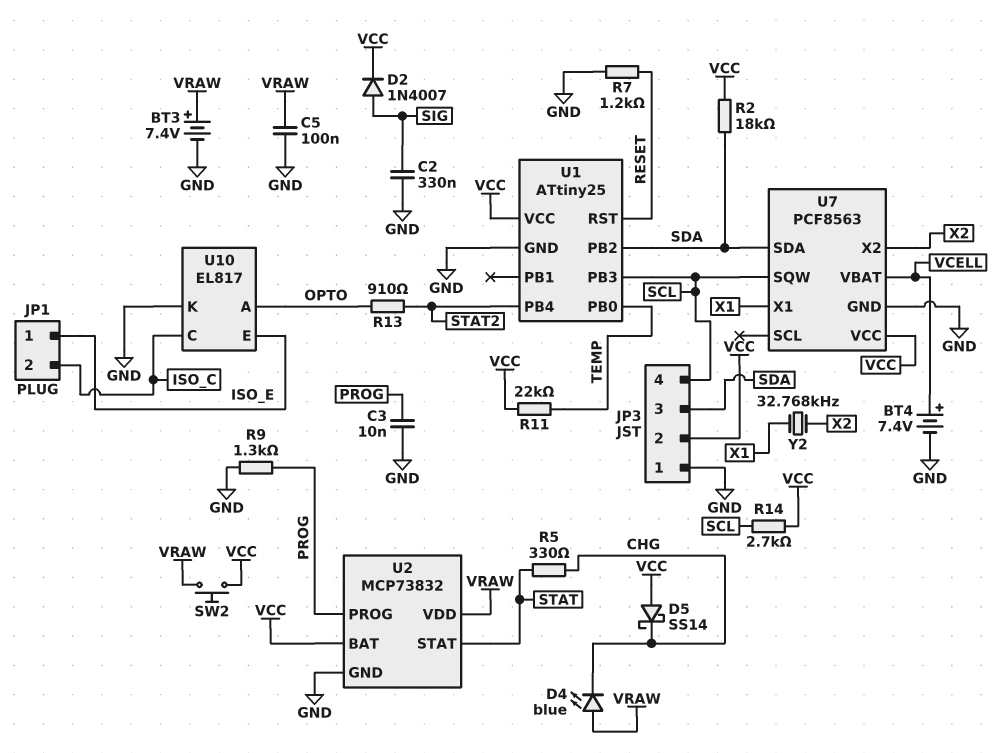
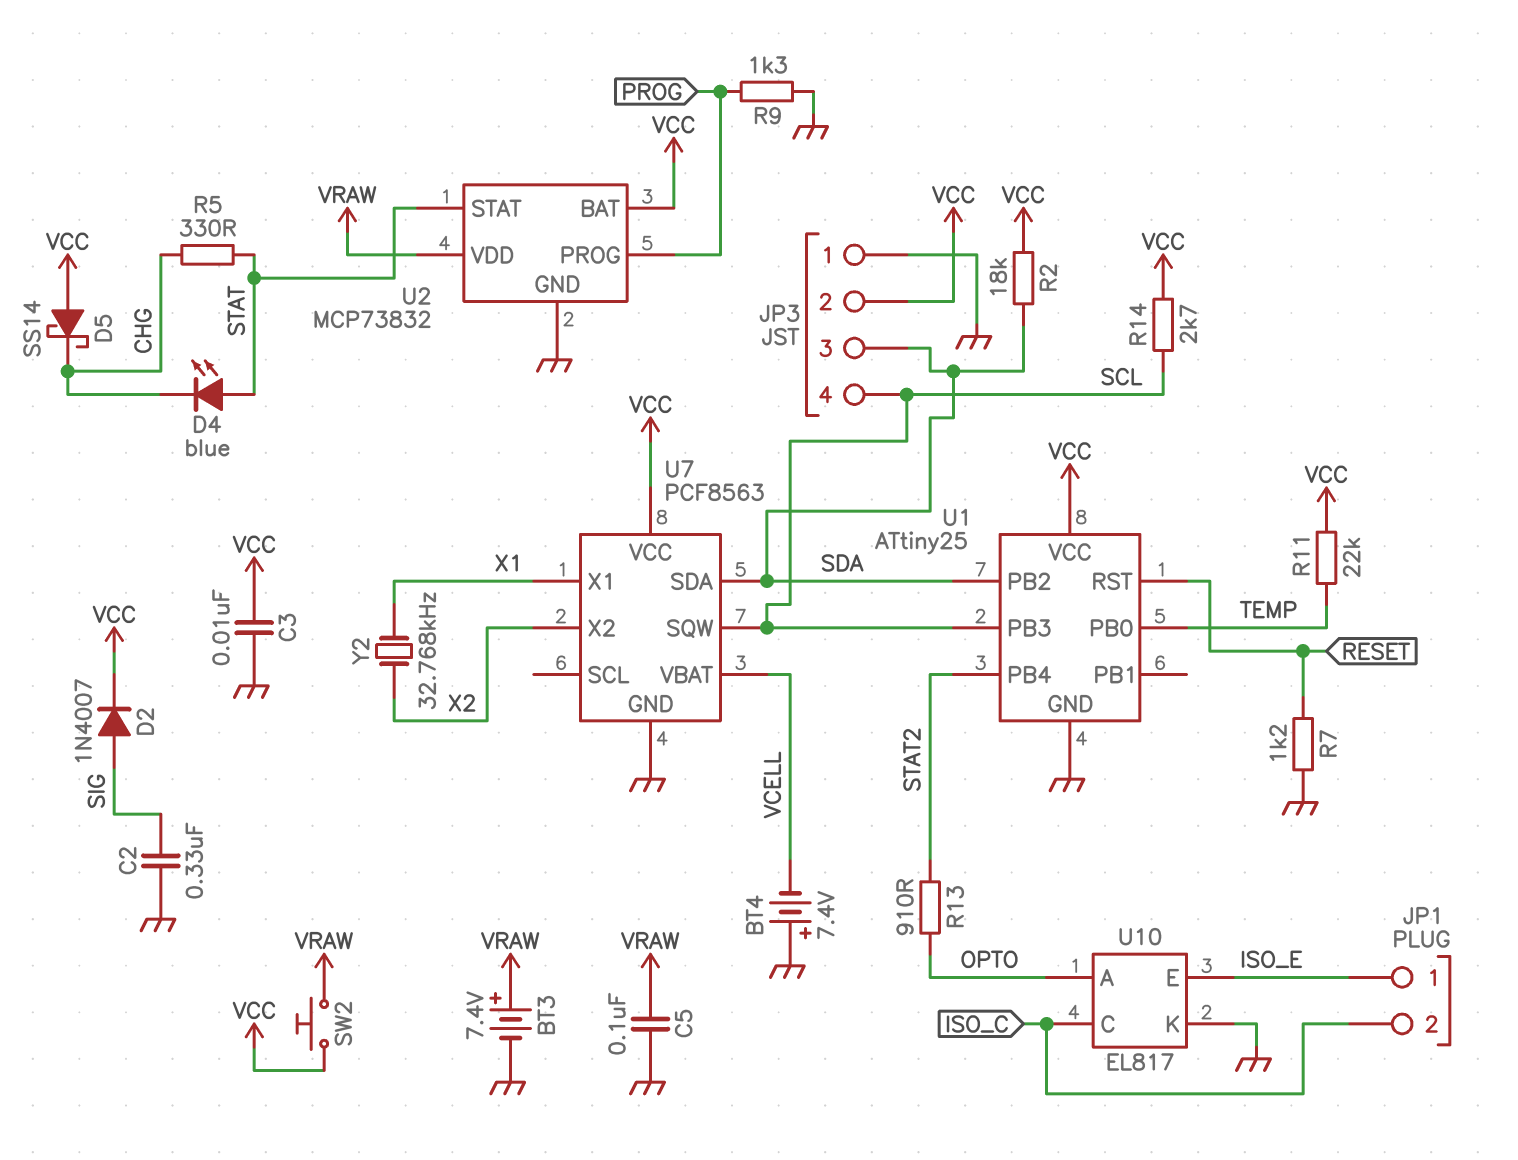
BT4: 7.4V (plus VCELL, minus GND) -> 7.4V (plus GND, minus VCELL)
C3: 10nF (GND, PROG) -> 10nF (GND, VCC)
D4: LED blue (A VRAW, K CHG) -> LED blue (A STAT, K CHG)

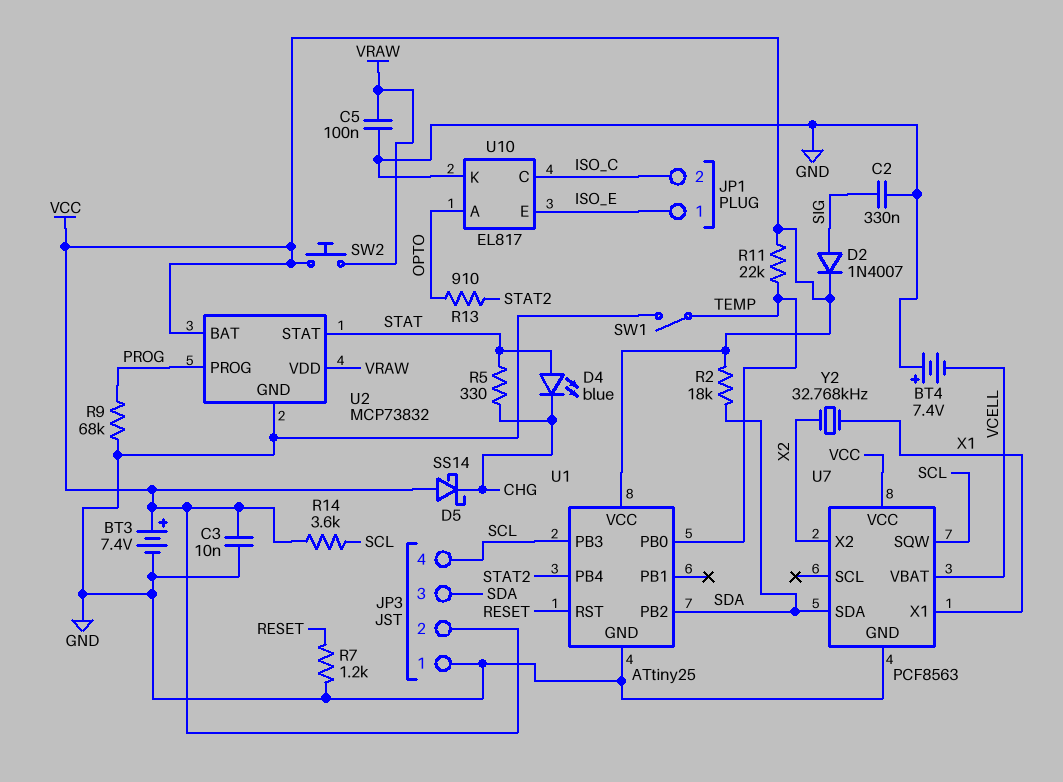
BT3: 7.4V (plus VRAW, minus GND) -> 7.4V (plus VCC, minus GND)
R9: 1.3k (GND, PROG) -> 68k (GND, PROG)
R14: 2.7k (SCL, VCC) -> 3.6k (SCL, VCC)
SW1: none -> switch (GND, TEMP)

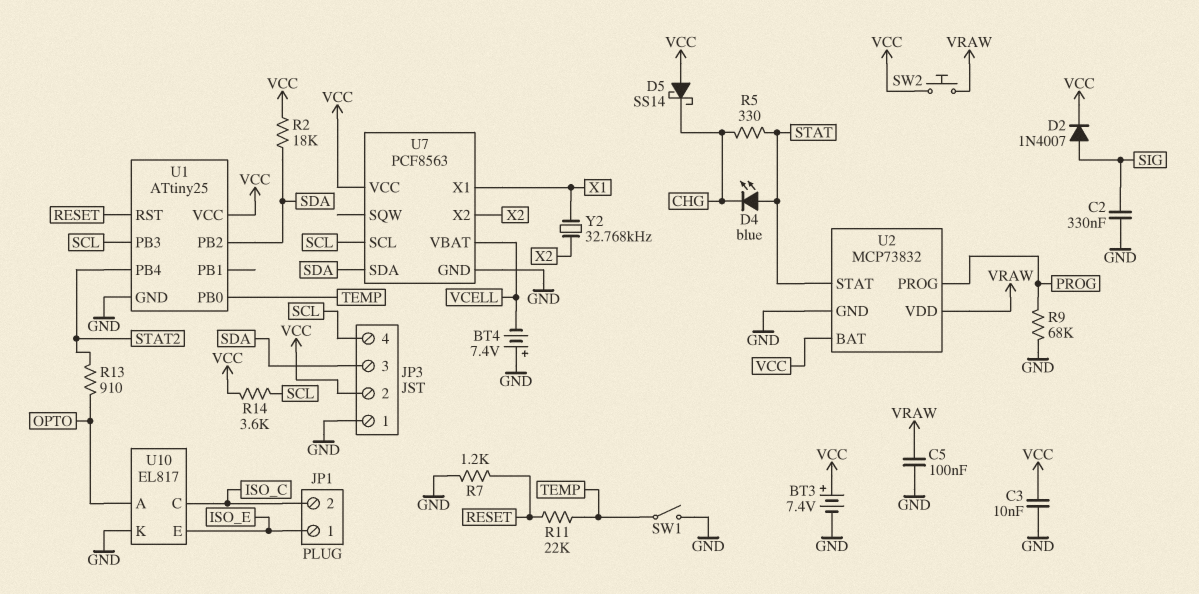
R11: 22k (TEMP, VCC) -> 22k (RESET, TEMP)
U7 pin SCL: none -> SCL
U7 pin SQW: SCL -> none

